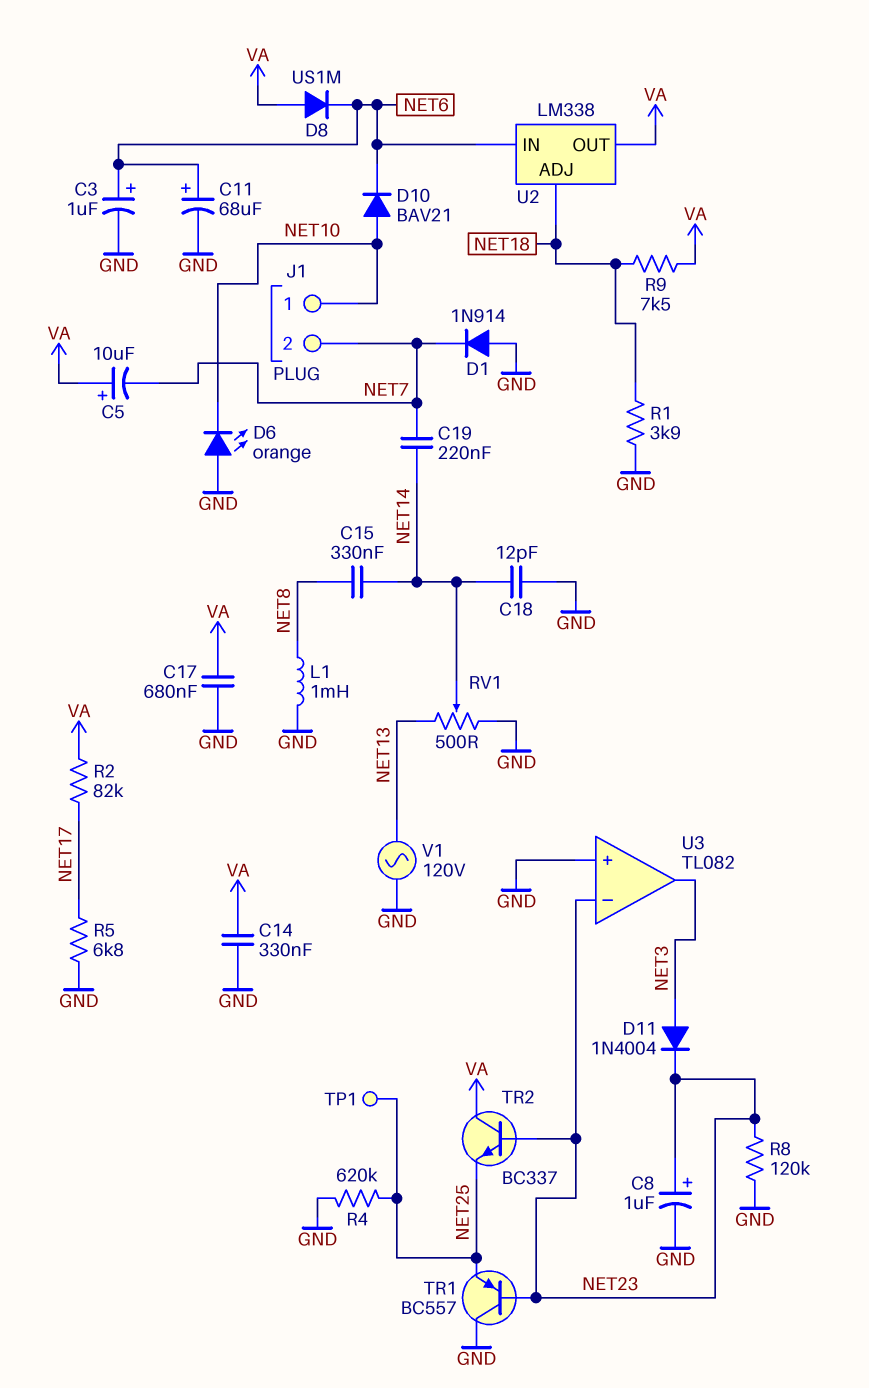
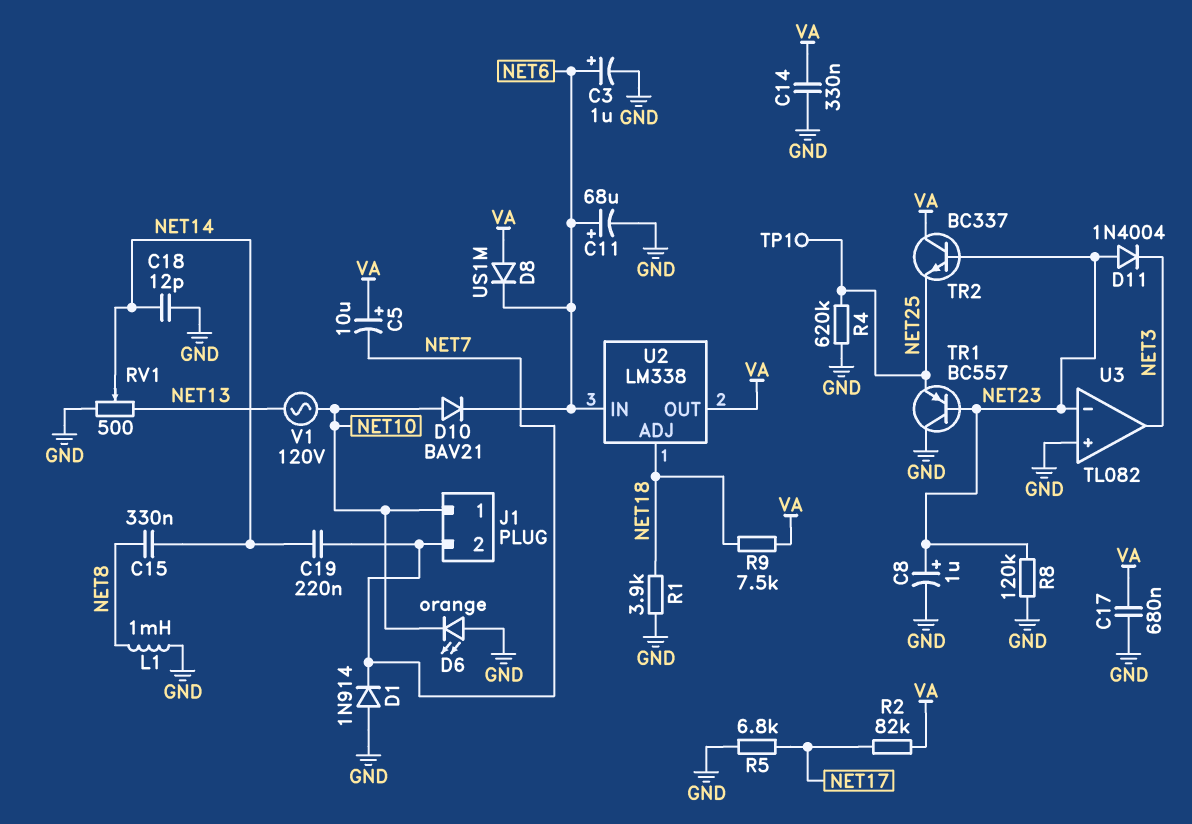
D11: diode 1N4004 (A NET3, K NET23) -> diode 1N4004 (A NET23, K NET3)
V1: AC 120V (GND, NET13) -> AC 120V (NET10, NET13)

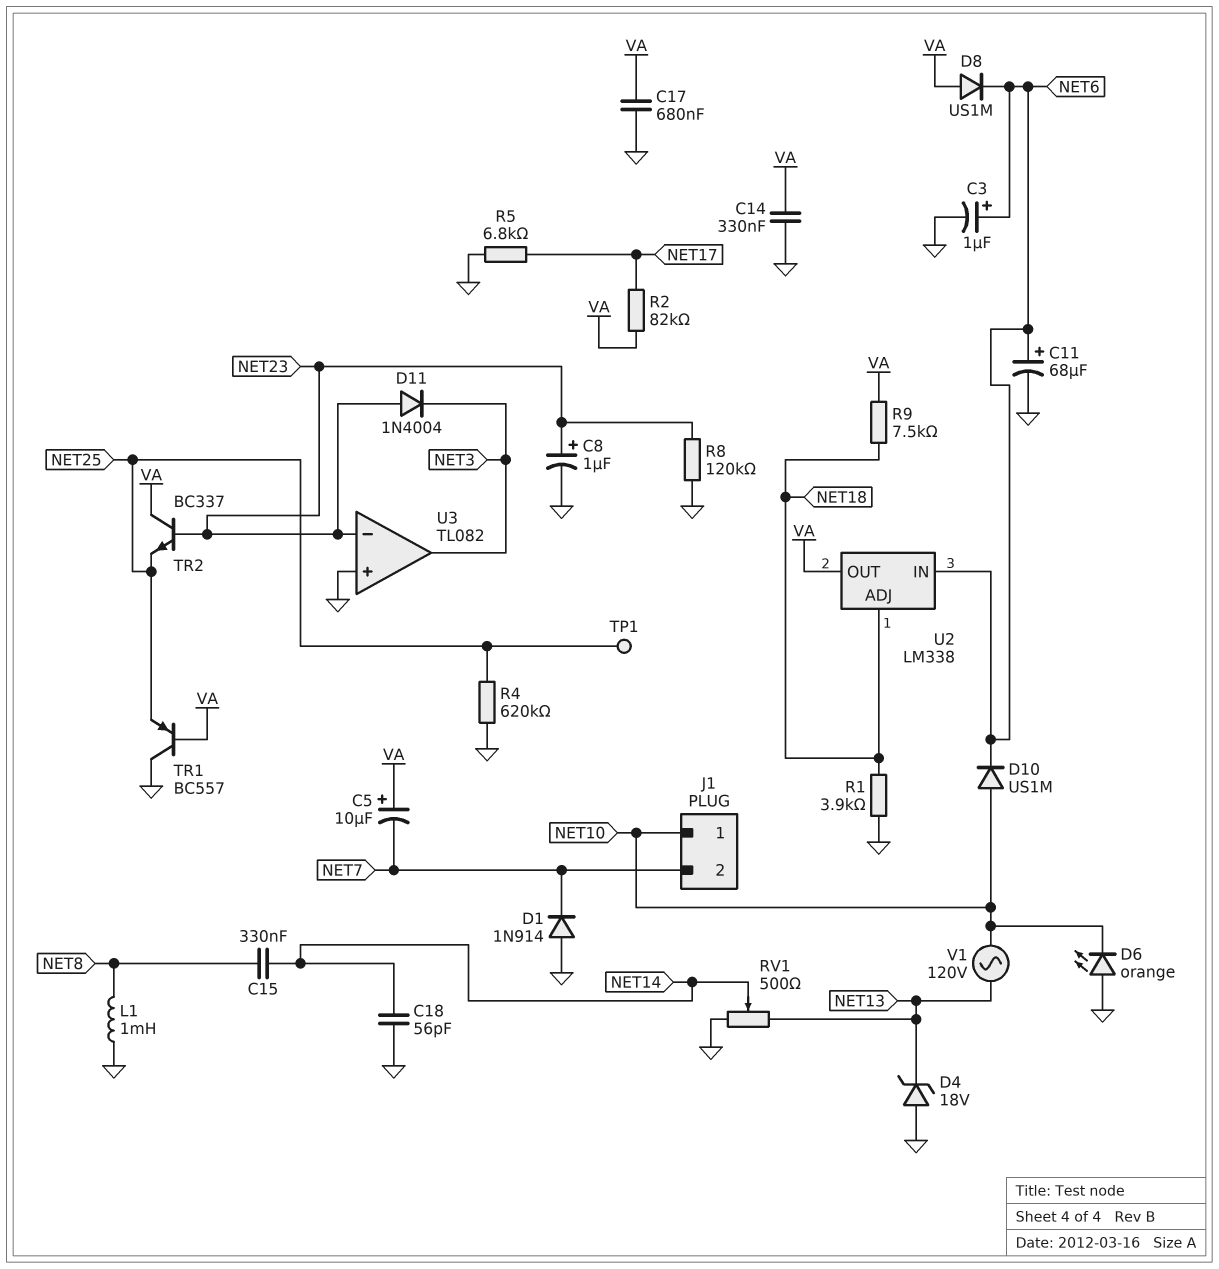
C18: 12pF (GND, NET14) -> 56pF (GND, NET14)
C19: 220nF (NET7, NET14) -> none
D4: none -> zener 18V (A GND, K NET13)
D10: diode BAV21 (A NET10, K NET6) -> diode US1M (A NET10, K NET6)
TR1: PNP BC557 (B NET23, C GND, E NET25) -> PNP BC557 (B VA, C GND, E NET25)

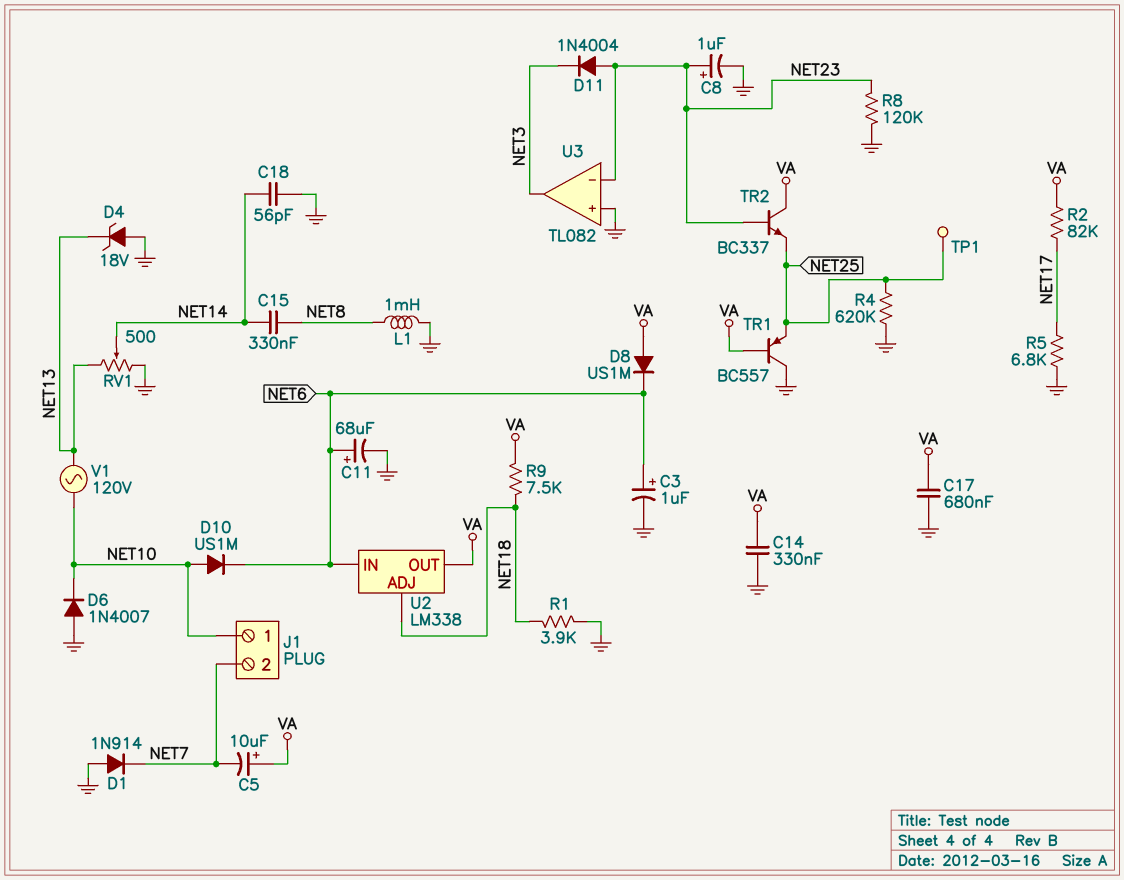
D6: LED orange (A GND, K NET10) -> diode 1N4007 (A GND, K NET10)

